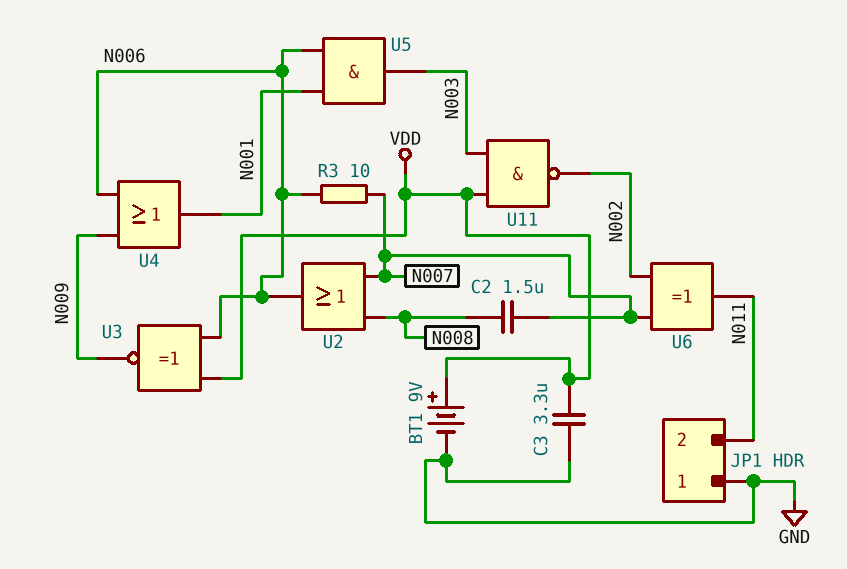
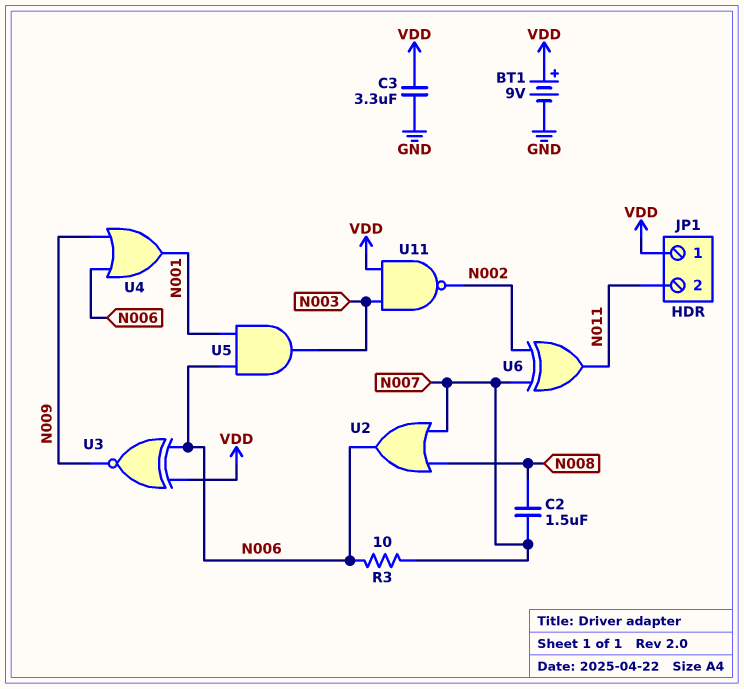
JP1 pin 1: GND -> VDD

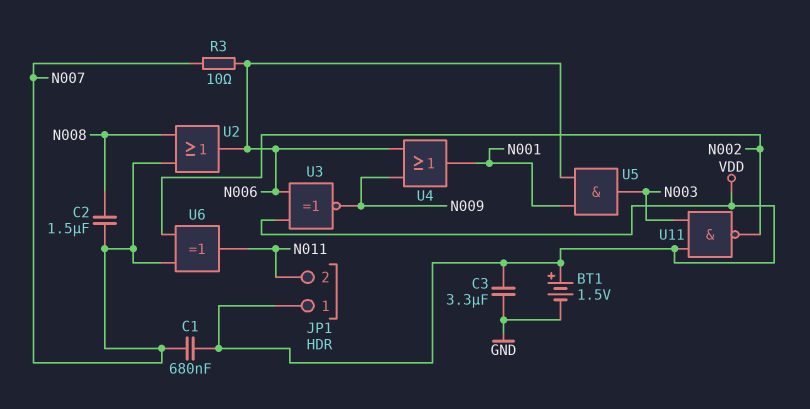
BT1: 9V (plus VDD, minus GND) -> 1.5V (plus VDD, minus GND)
C1: none -> 680nF (N007, VDD)

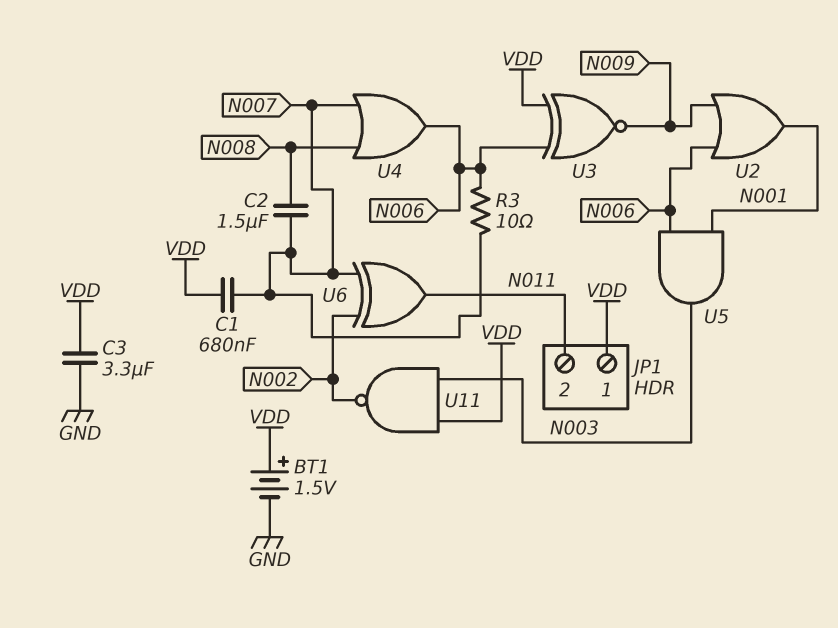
U2: OR (in N007, in N008, out N006) -> OR (in N006, in N009, out N001)
U4: OR (in N006, in N009, out N001) -> OR (in N007, in N008, out N006)

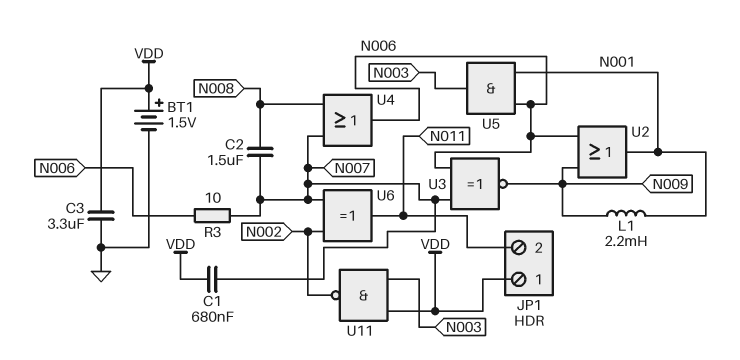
L1: none -> 2.2mH (N001, N009)
U3: XNOR (in N006, in VDD, out N009) -> XNOR (in N006, in N007, out N009)

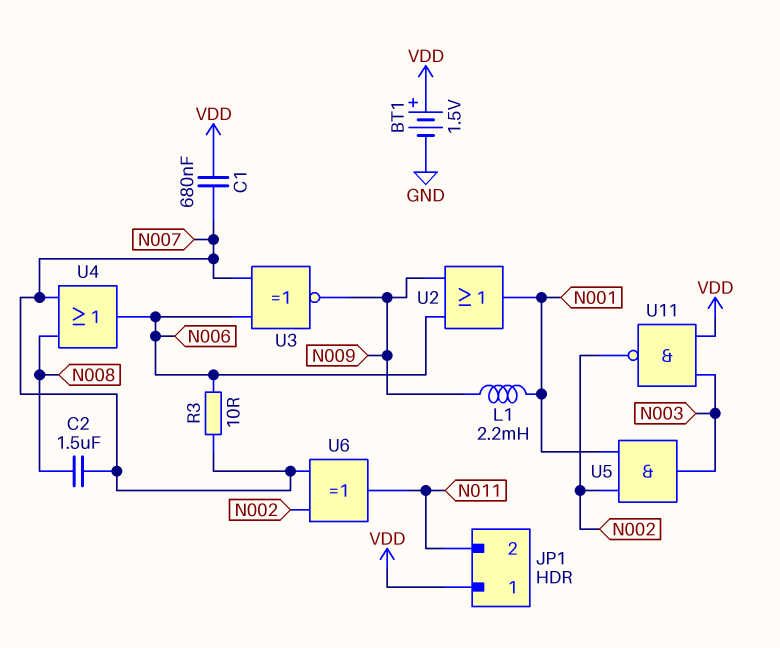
C3: 3.3uF (GND, VDD) -> none
U5: AND (in N001, in N006, out N003) -> AND (in N001, in N002, out N003)

